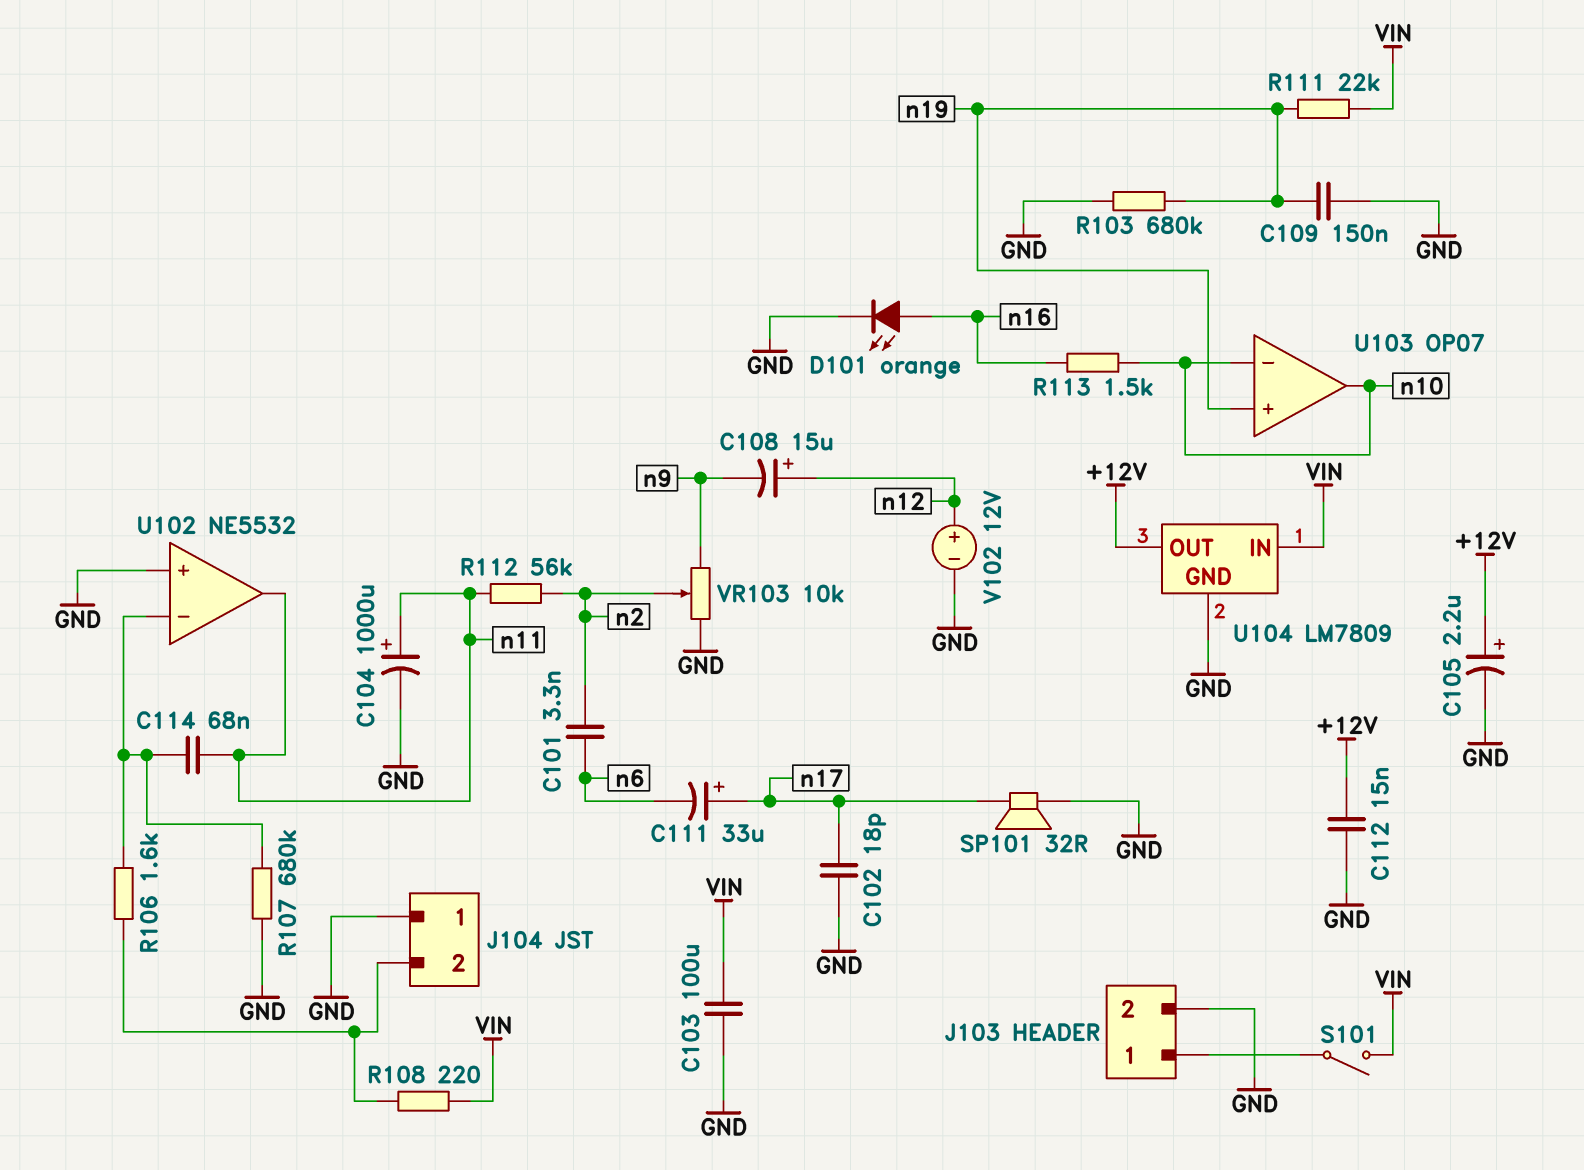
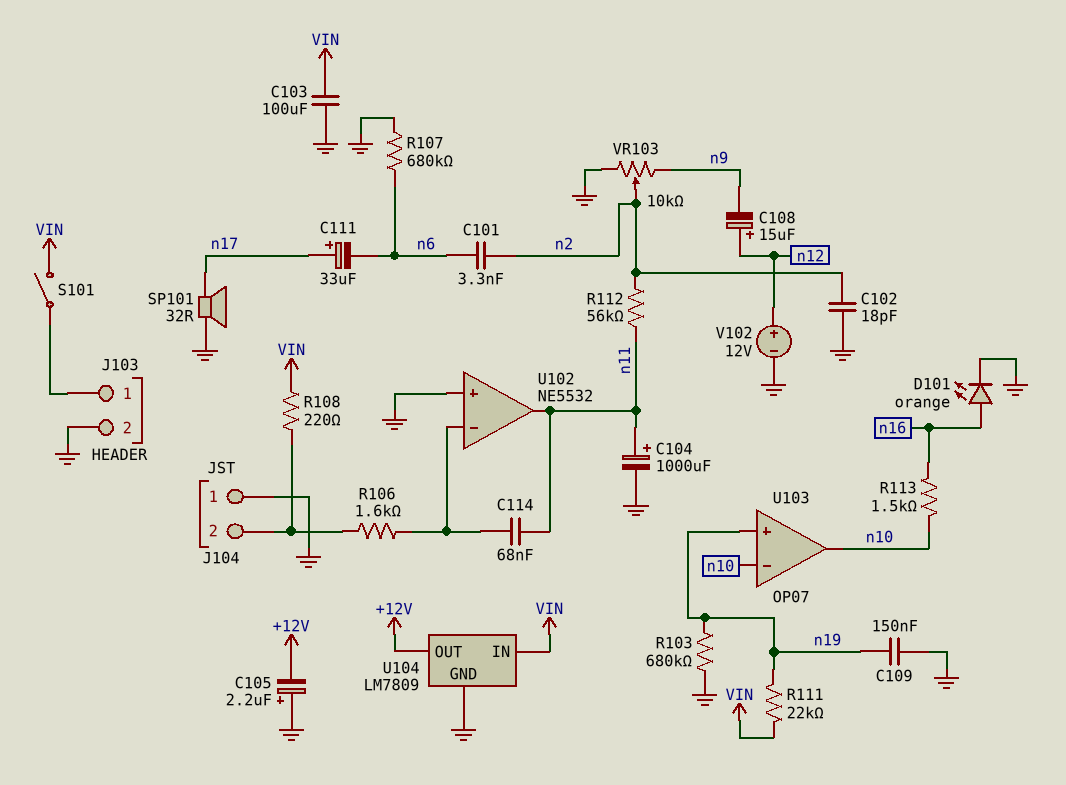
C102: 18pF (GND, n17) -> 18pF (GND, n2)
C105: 2.2uF (plus +12V, minus GND) -> 2.2uF (plus GND, minus +12V)
C112: 15nF (+12V, GND) -> none
R107: 680k (GND, U102/in-) -> 680k (GND, n6)

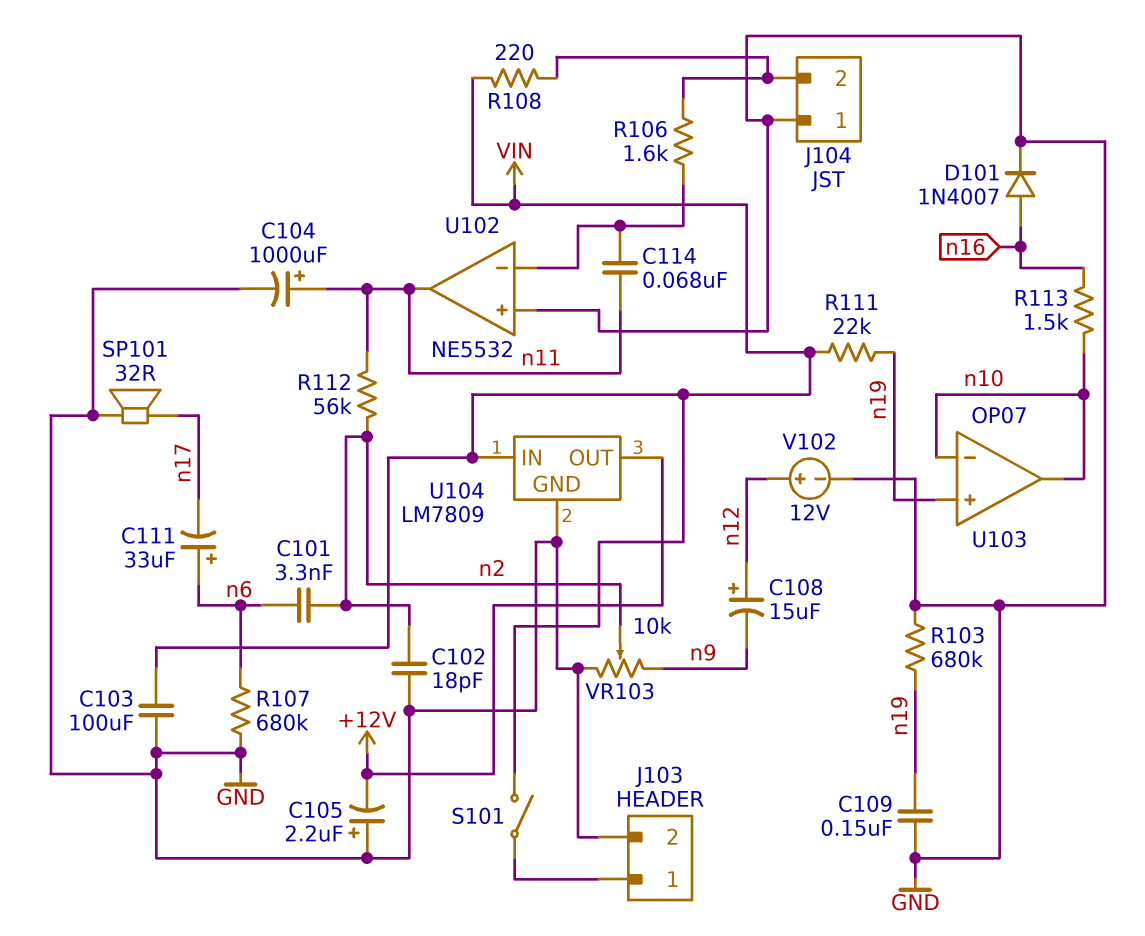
C111: 33uF (plus n17, minus n6) -> 33uF (plus n6, minus n17)
D101: LED orange (A n16, K GND) -> diode 1N4007 (A n16, K GND)

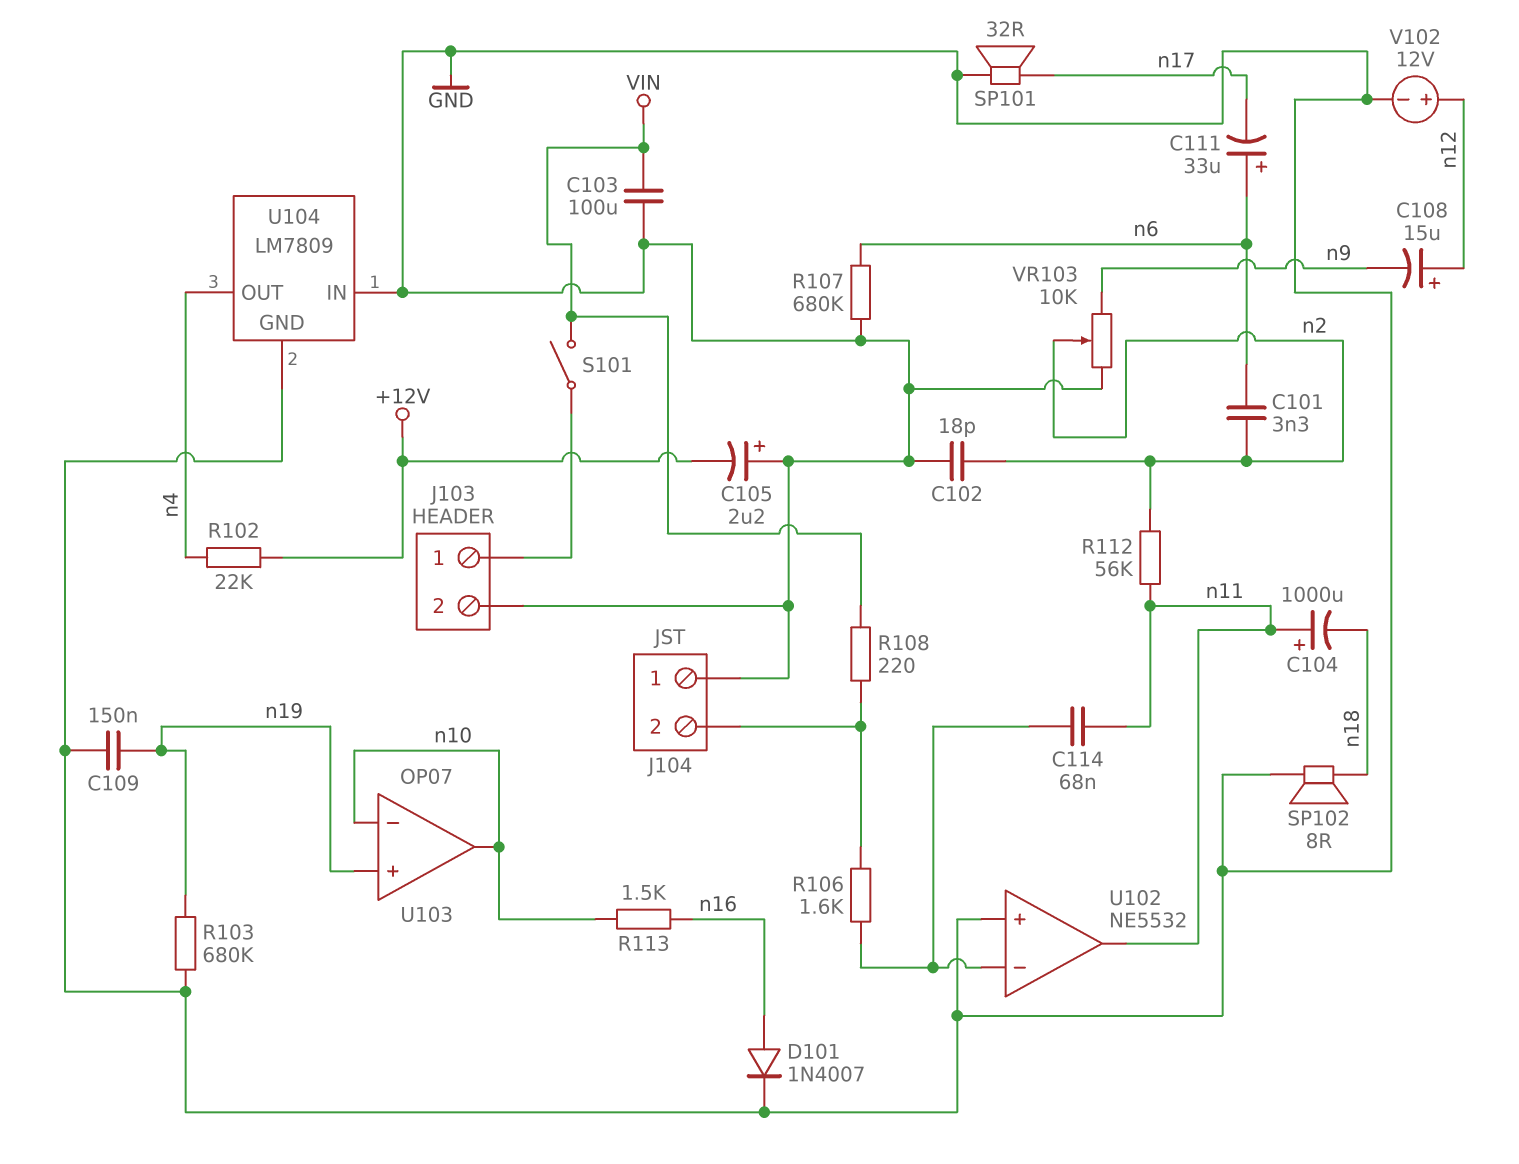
C104: 1000uF (plus n11, minus GND) -> 1000uF (plus n11, minus n18)
R102: none -> 22k (+12V, n4)
R111: 22k (VIN, n19) -> none
SP102: none -> speaker 8R (GND, n18)
U104 pin IN: VIN -> GND
U104 pin OUT: +12V -> n4

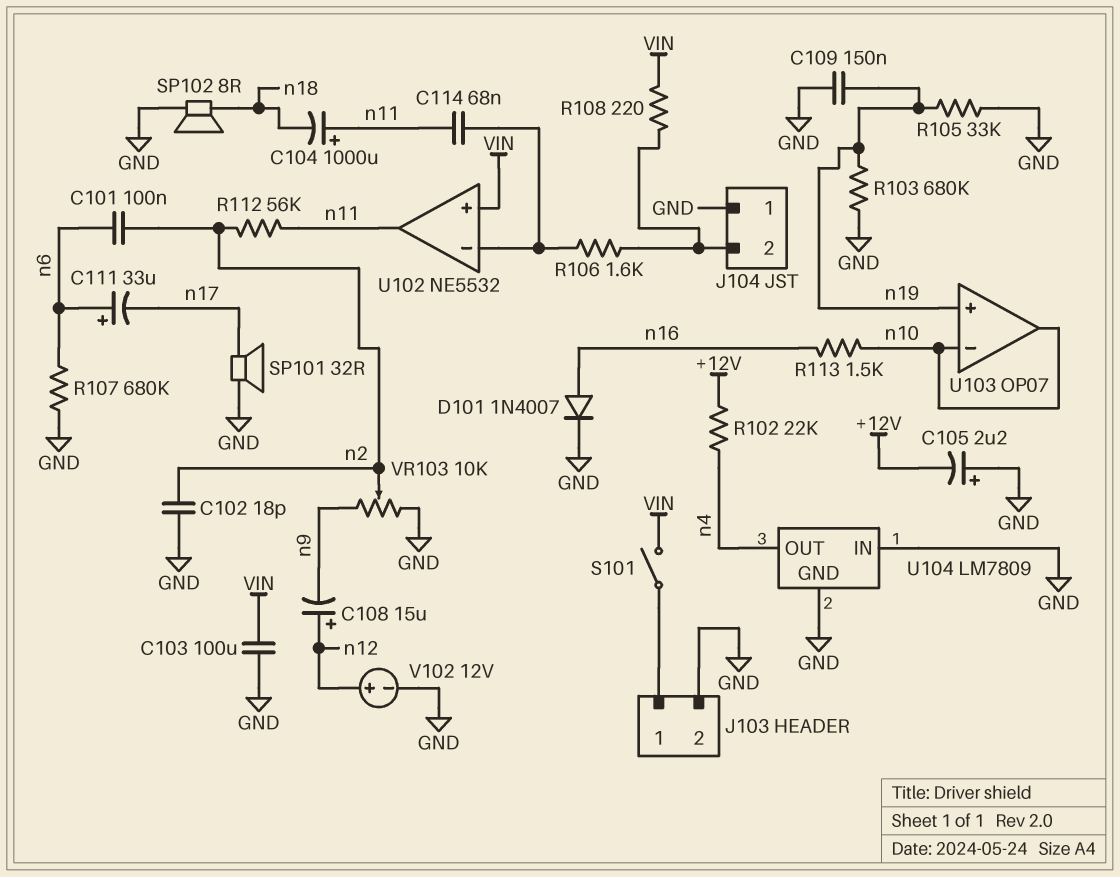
C101: 3.3nF (n2, n6) -> 100nF (n2, n6)
R105: none -> 33k (GND, n19)
U102 pin in+: GND -> VIN

